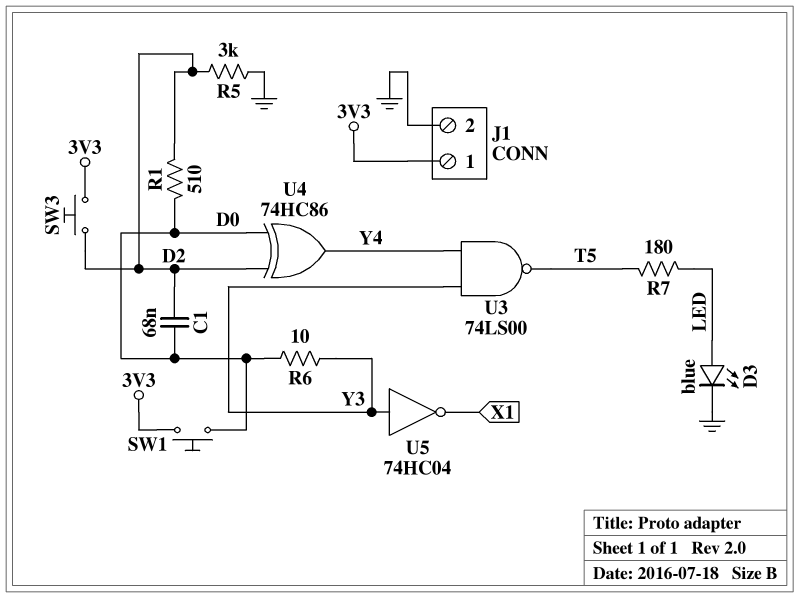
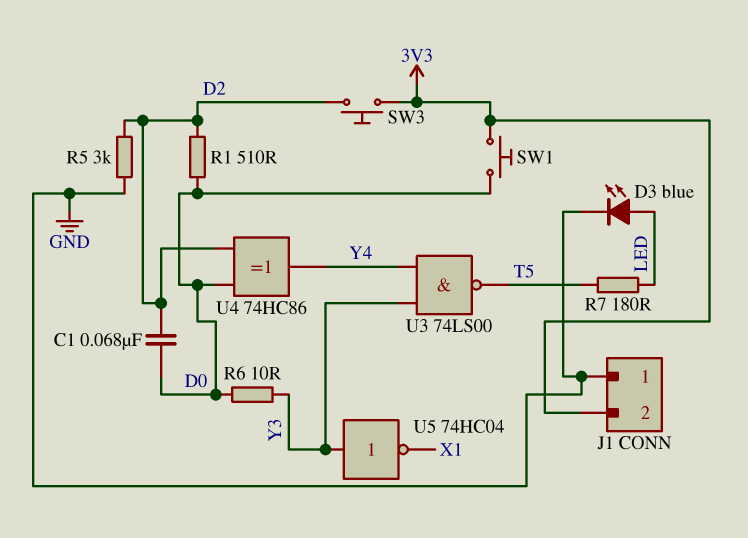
J1 pin 1: 3V3 -> GND
J1 pin 2: GND -> 3V3

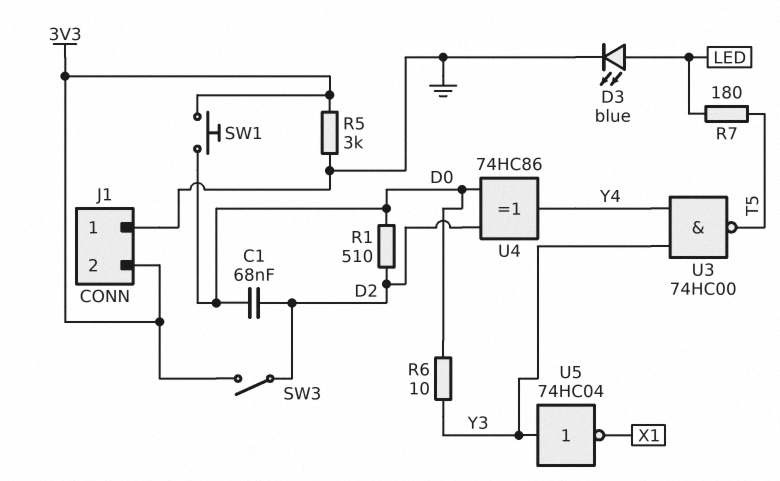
R5: 3k (D2, GND) -> 3k (3V3, GND)
SW3: button (3V3, D2) -> switch (3V3, D2)
U3: NAND 74LS00 (in Y3, in Y4, out T5) -> NAND 74HC00 (in Y3, in Y4, out T5)

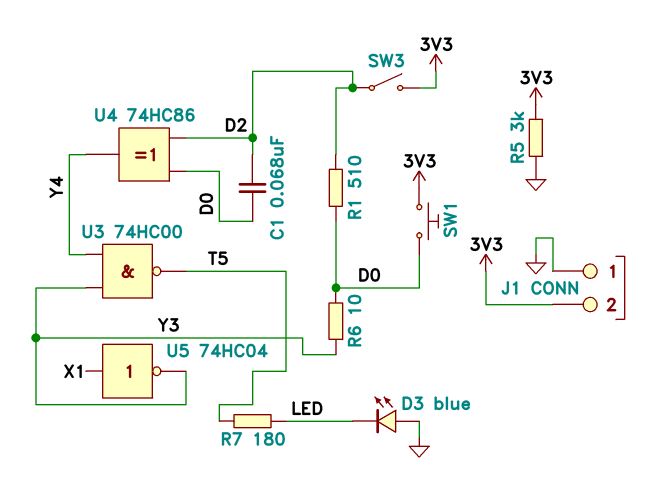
D3: LED blue (A LED, K GND) -> LED blue (A GND, K LED)
U5: NOT 74HC04 (in Y3, out X1) -> NOT 74HC04 (in X1, out Y3)

